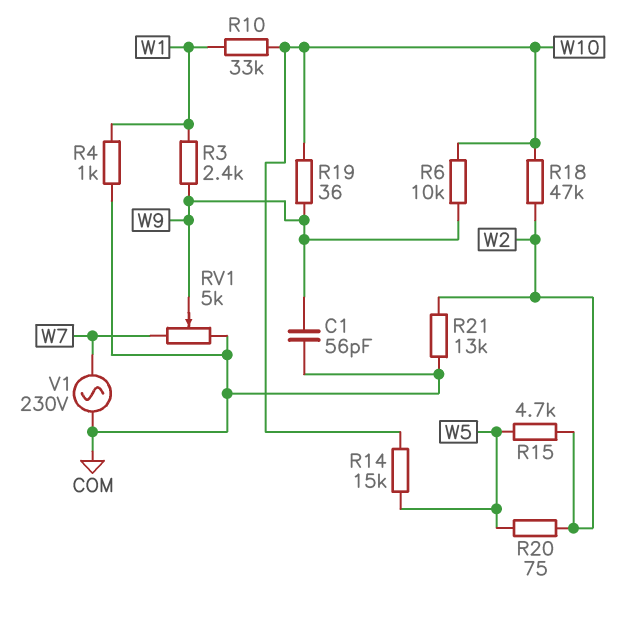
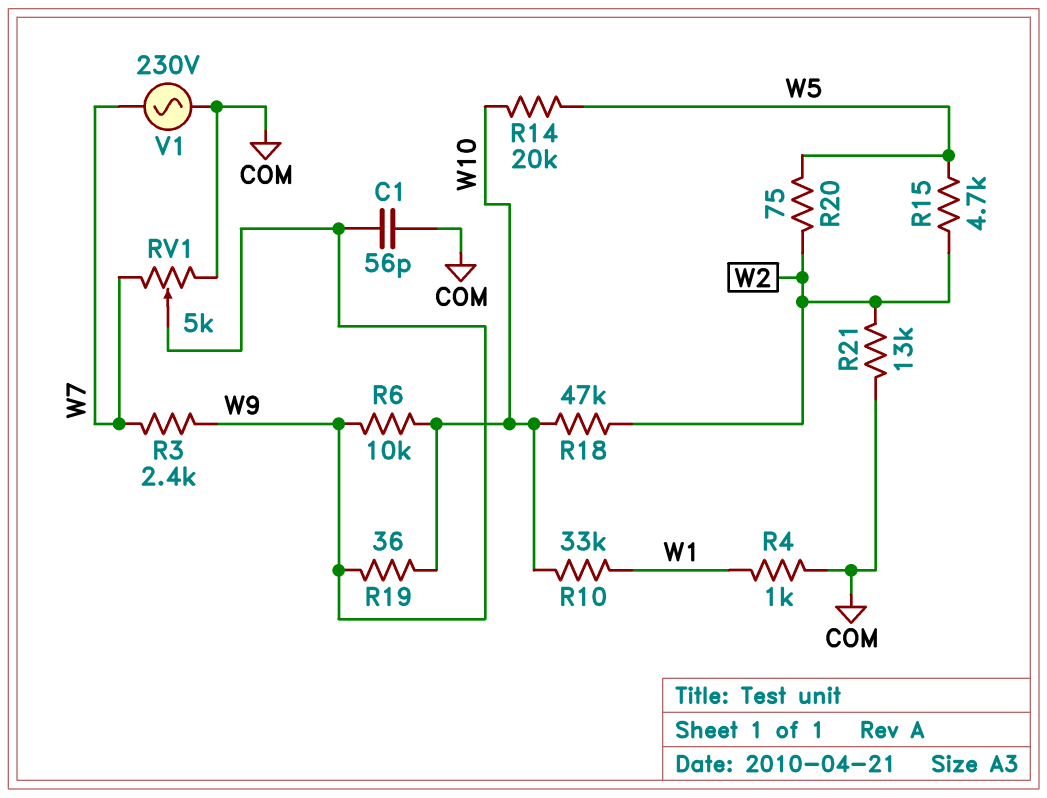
R3: 2.4k (W1, W9) -> 2.4k (W7, W9)
R14: 15k (W5, W10) -> 20k (W5, W10)

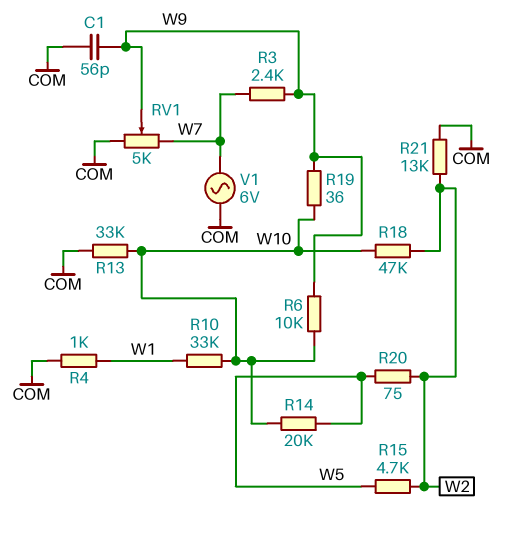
R13: none -> 33k (COM, W10)
V1: AC 230V (COM, W7) -> AC 6V (COM, W7)

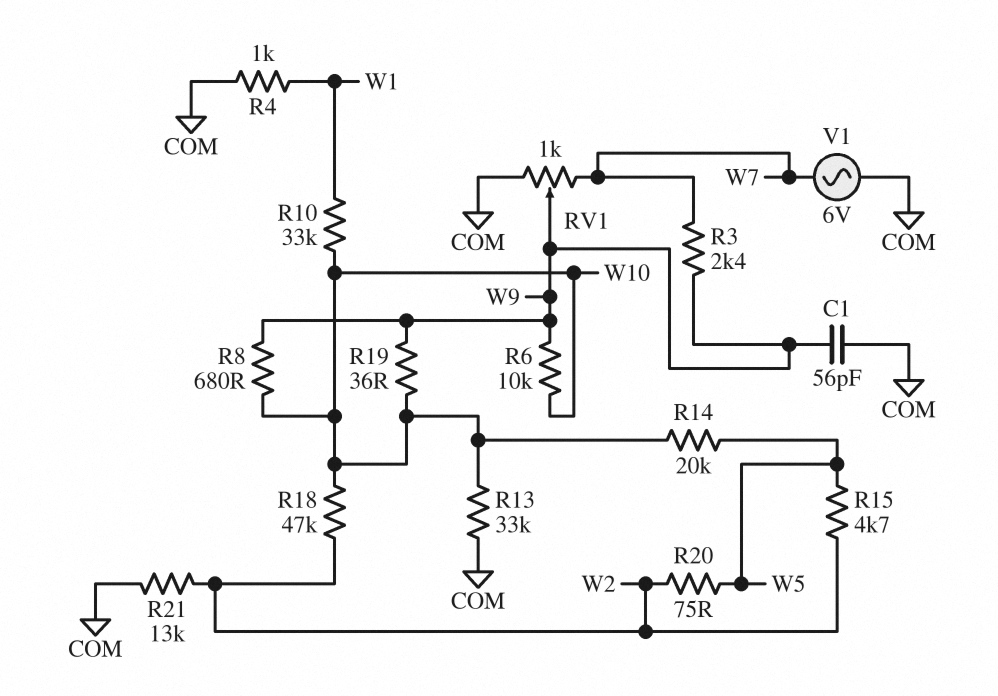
R8: none -> 680 (W9, W10)
RV1: 5k (COM, W7, wiper W9) -> 1k (COM, W7, wiper W9)

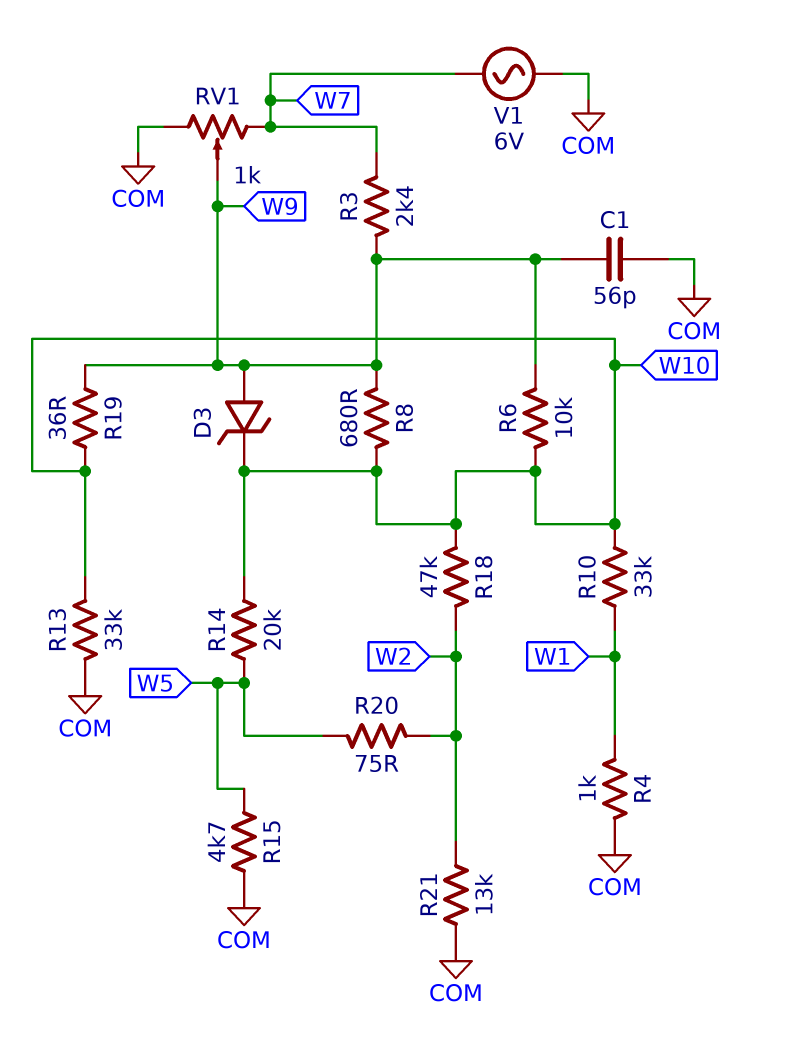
D3: none -> zener (A W9, K W10)
R15: 4.7k (W2, W5) -> 4.7k (COM, W5)

